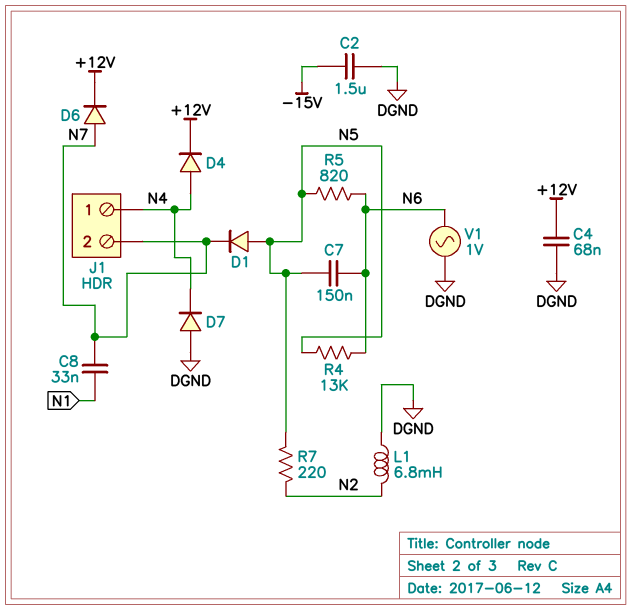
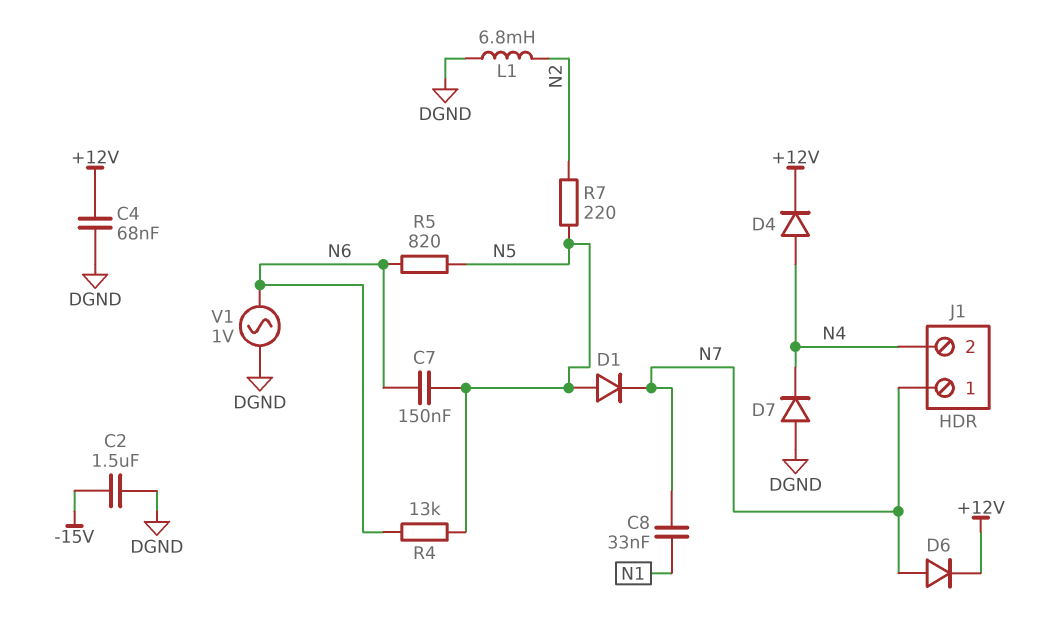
J1 pin 1: N4 -> N7
J1 pin 2: N7 -> N4

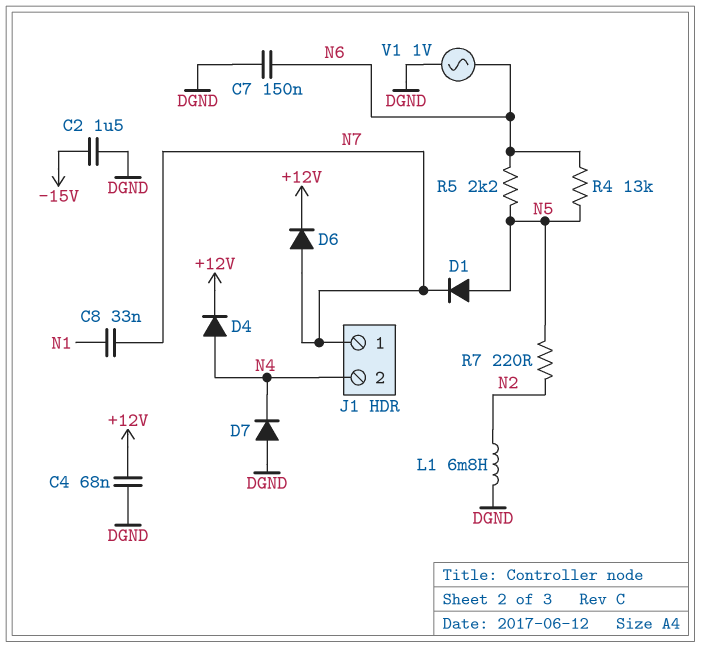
C7: 150nF (N5, N6) -> 150nF (DGND, N6)
R5: 820 (N5, N6) -> 2.2k (N5, N6)

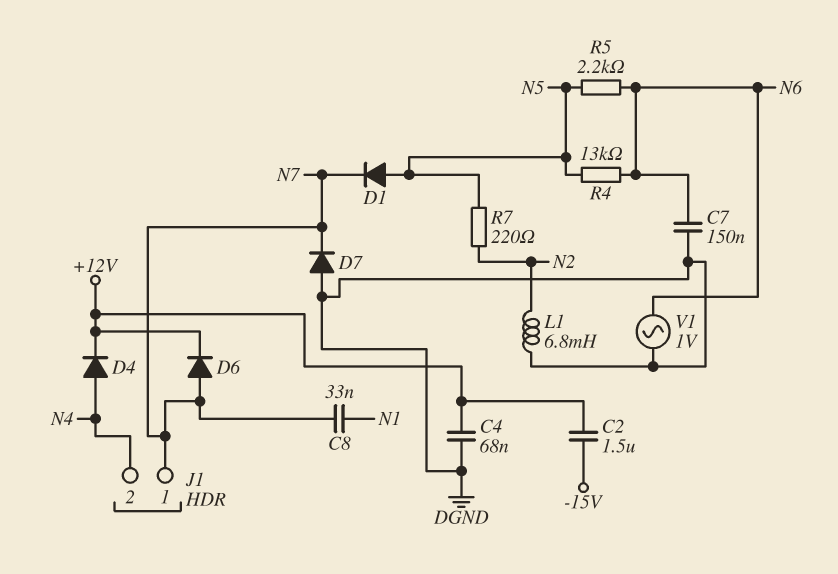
C2: 1.5uF (-15V, DGND) -> 1.5uF (+12V, -15V)
D7: diode (A DGND, K N4) -> diode (A DGND, K N7)

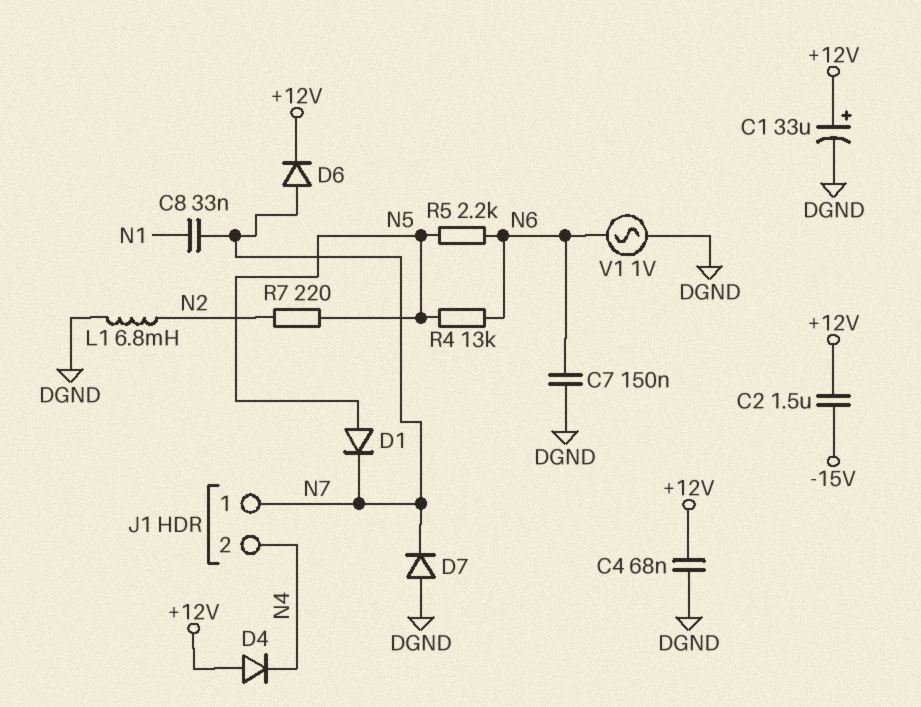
C1: none -> 33uF (plus +12V, minus DGND)
D4: diode (A N4, K +12V) -> diode (A +12V, K N4)

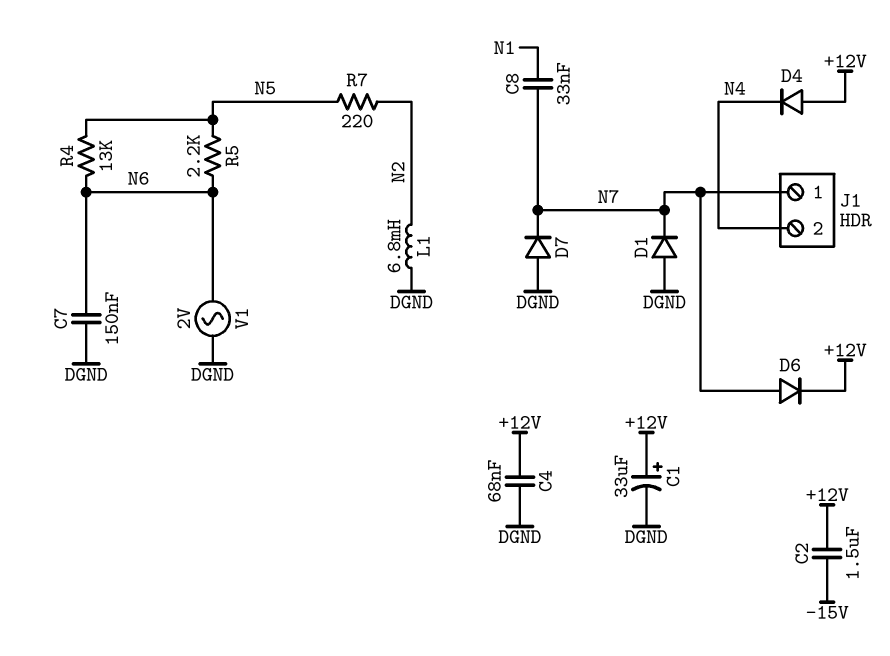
D1: diode (A N5, K N7) -> diode (A DGND, K N7)
V1: AC 1V (DGND, N6) -> AC 2V (DGND, N6)

